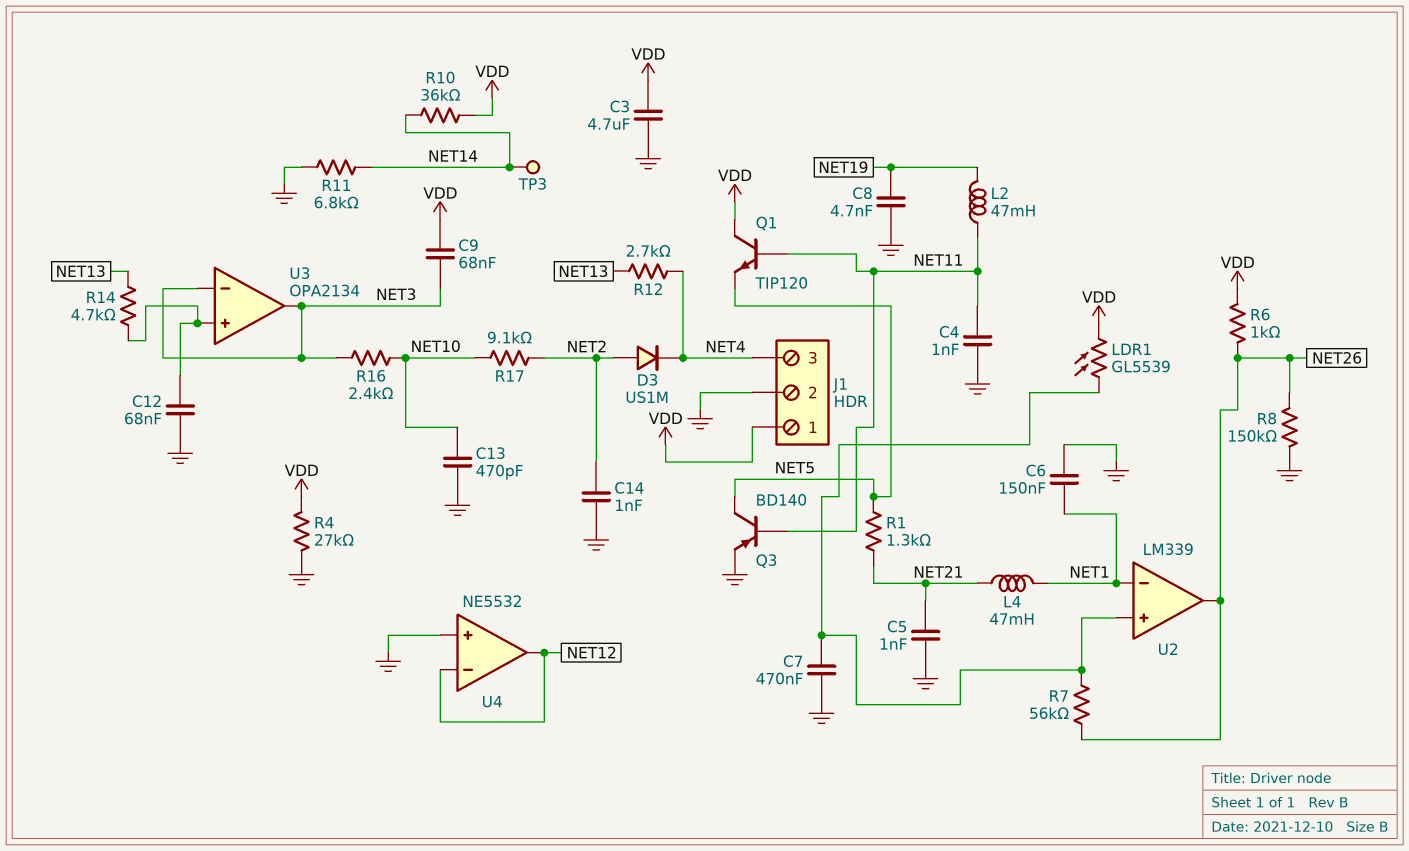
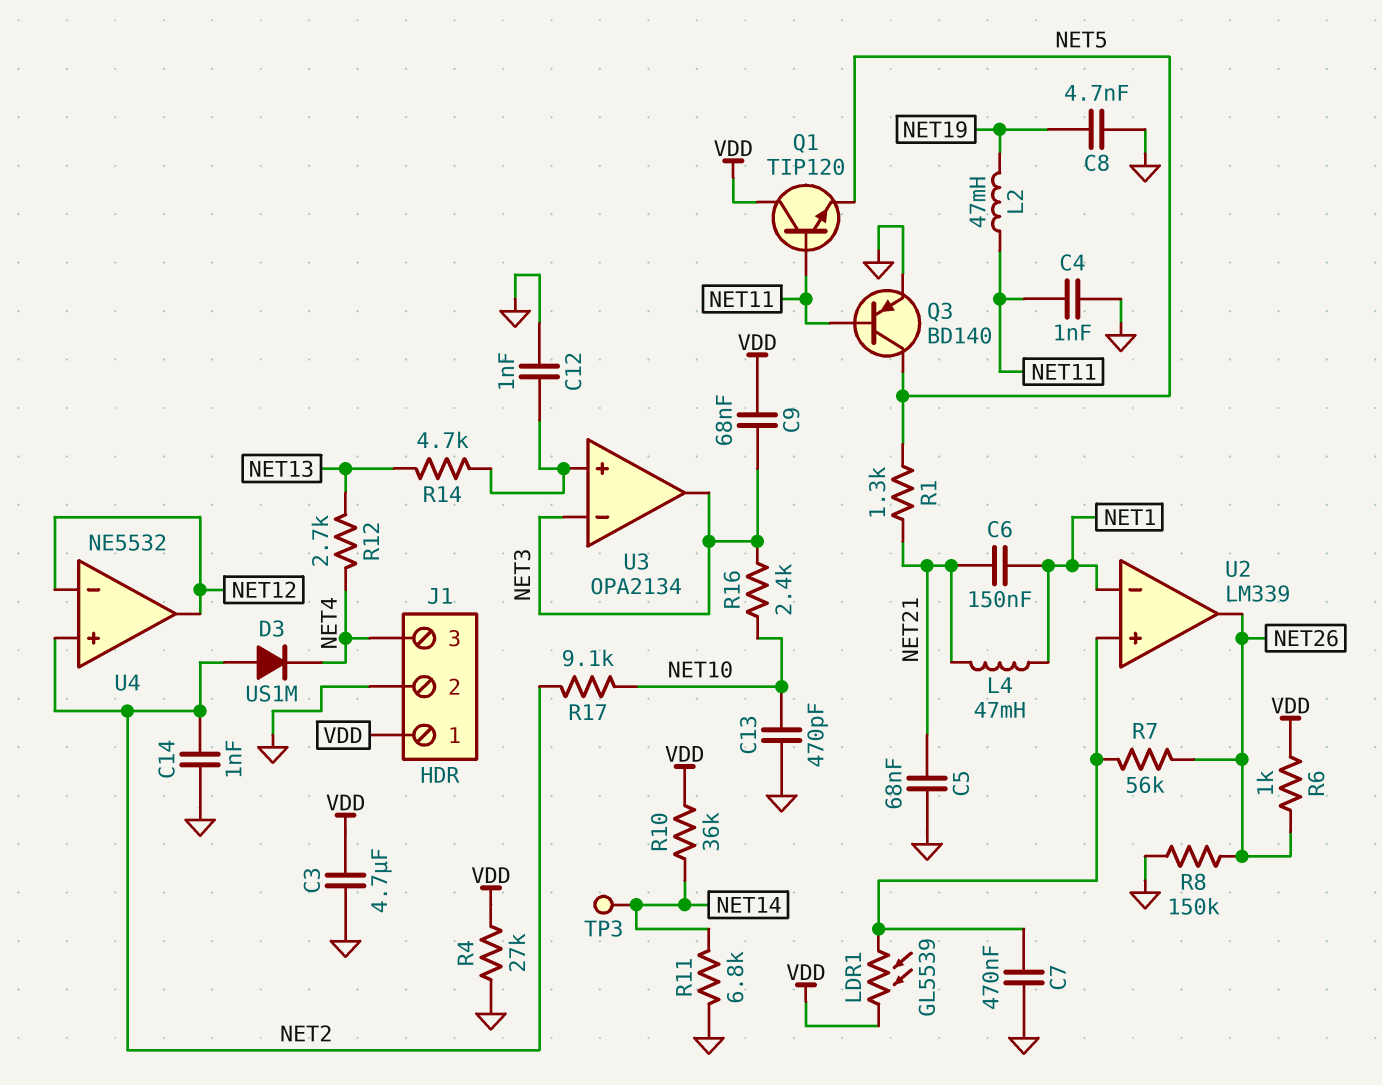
C5: 1nF (GND, NET21) -> 68nF (GND, NET21)
C6: 150nF (GND, NET1) -> 150nF (NET1, NET21)
C12: 68nF (GND, U3/in+) -> 1nF (GND, U3/in+)
U4 pin in+: GND -> NET2

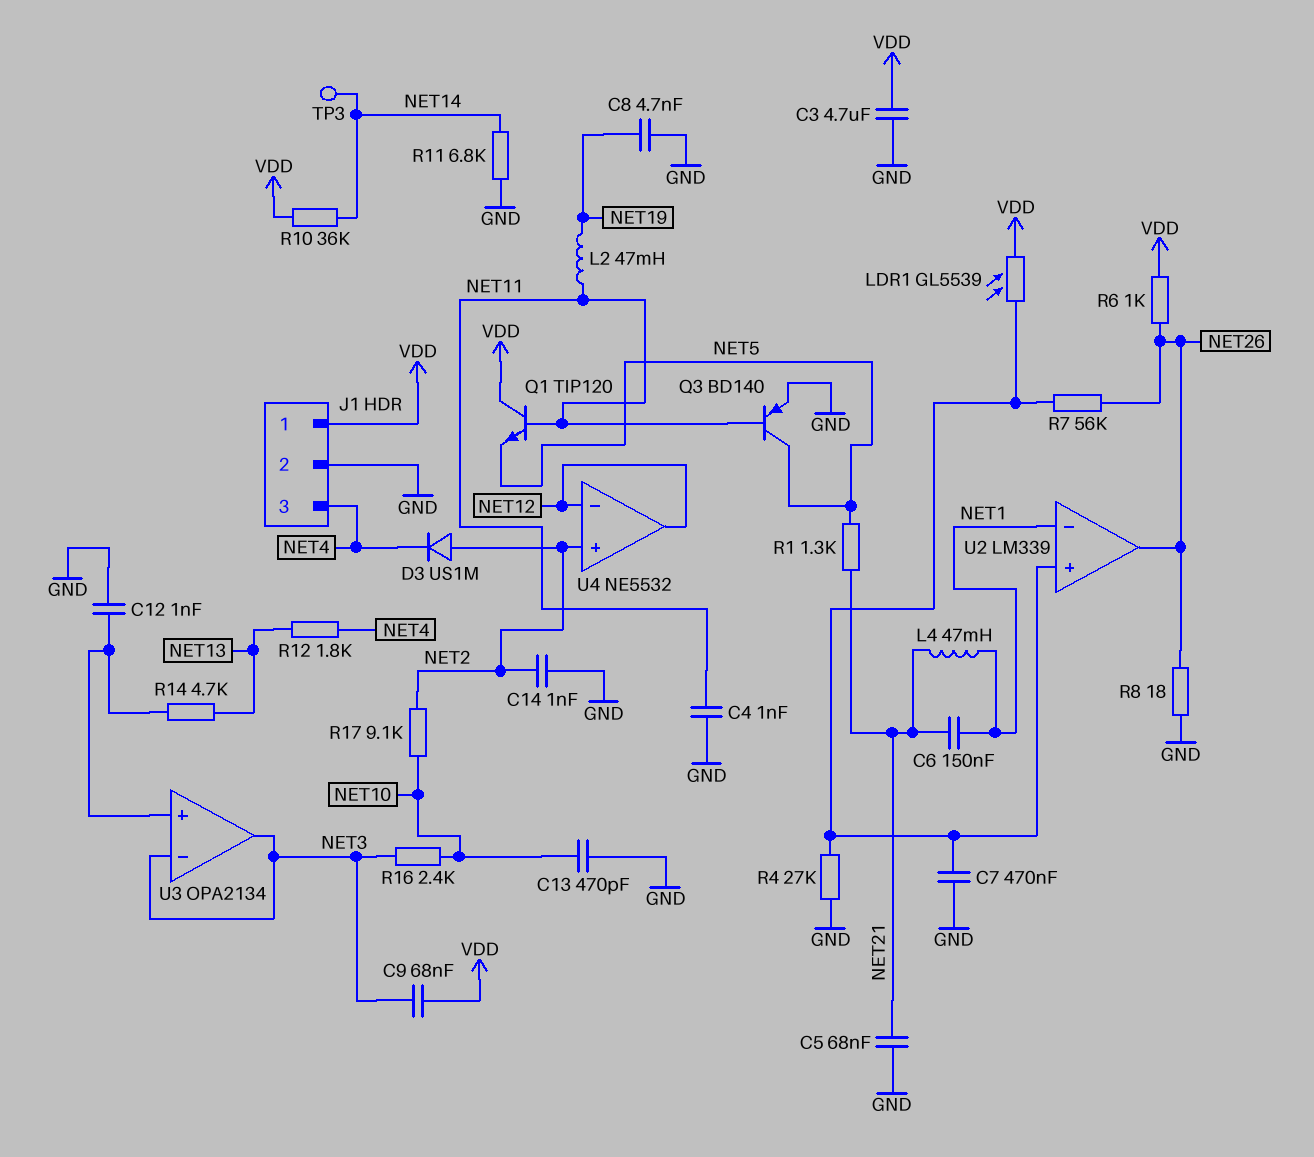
R4: 27k (GND, VDD) -> 27k (GND, U2/in+)
R8: 150k (GND, NET26) -> 18 (GND, NET26)
R12: 2.7k (NET4, NET13) -> 1.8k (NET4, NET13)

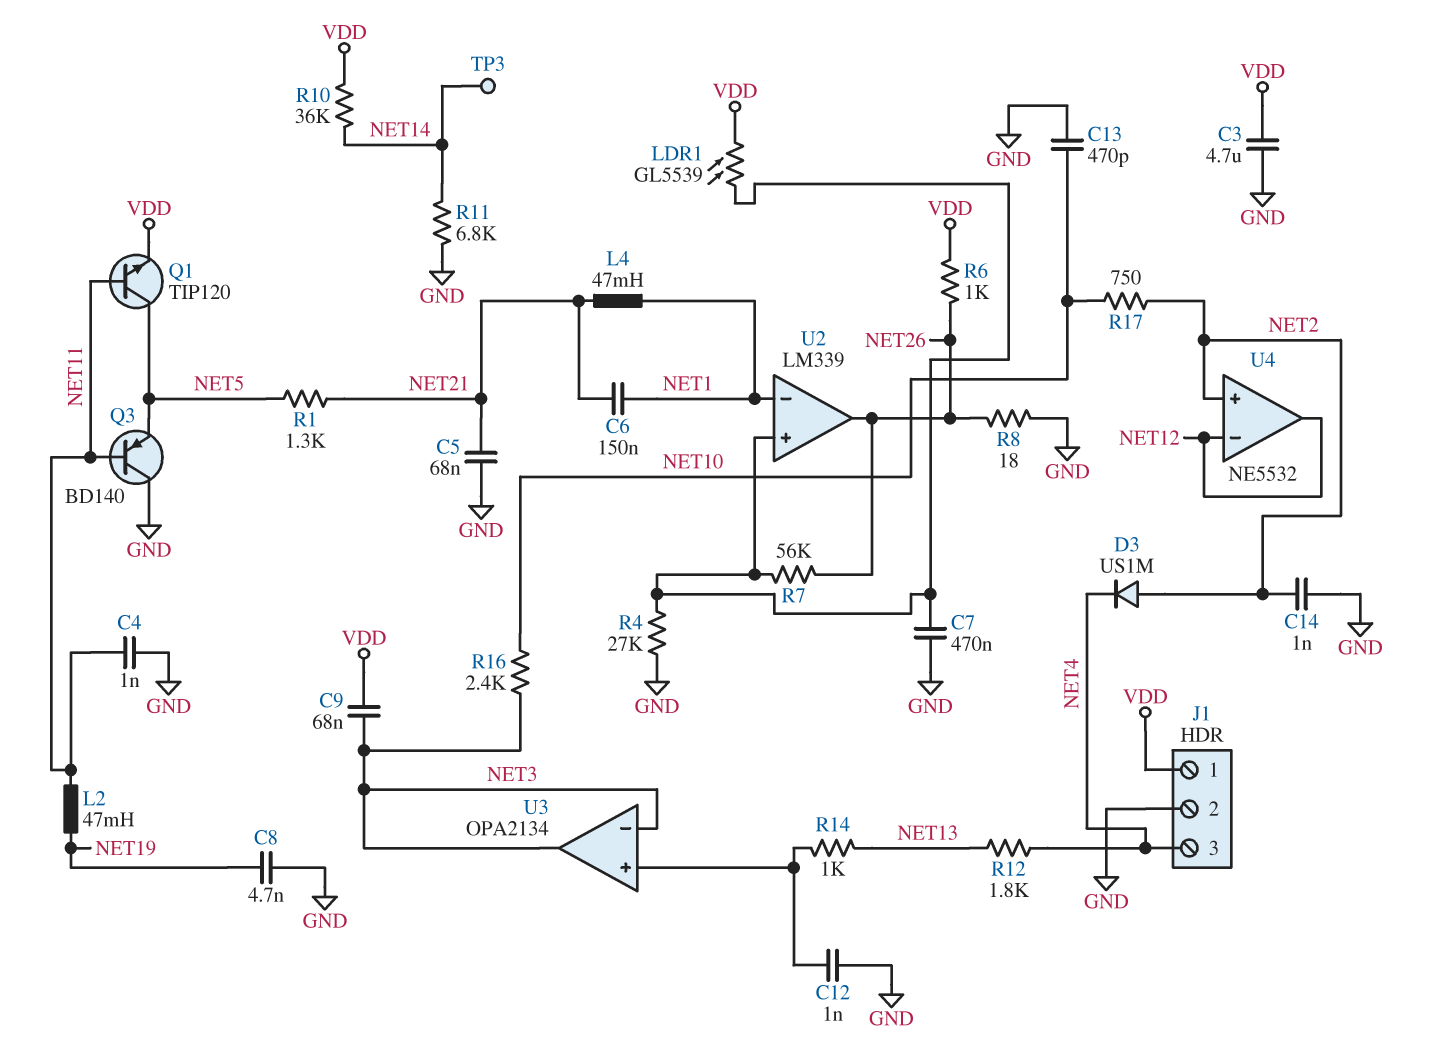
Q1: NPN TIP120 (B NET11, C VDD, E NET5) -> NPN TIP120 (B NET11, C NET5, E VDD)
Q3: PNP BD140 (B NET11, C NET5, E GND) -> PNP BD140 (B NET11, C GND, E NET5)
R14: 4.7k (NET13, U3/in+) -> 1k (NET13, U3/in+)
R17: 9.1k (NET2, NET10) -> 750 (NET2, NET10)

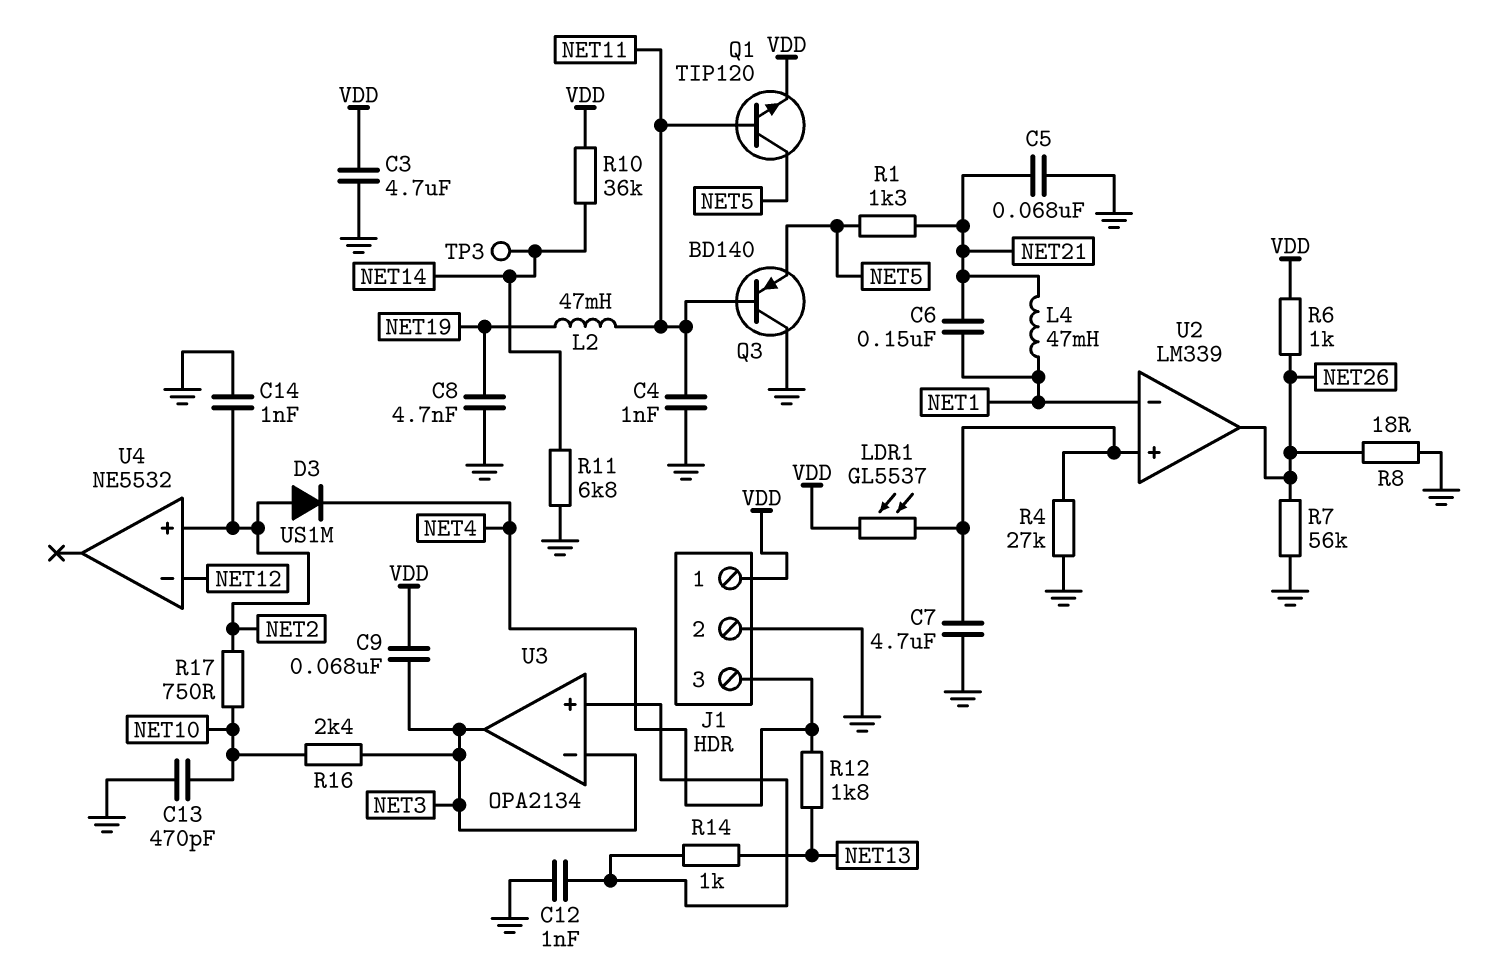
C7: 470nF (GND, U2/in+) -> 4.7uF (GND, U2/in+)
LDR1: GL5539 (U2/in+, VDD) -> GL5537 (U2/in+, VDD)
R7: 56k (NET26, U2/in+) -> 56k (GND, NET26)
U4 pin out: NET12 -> none

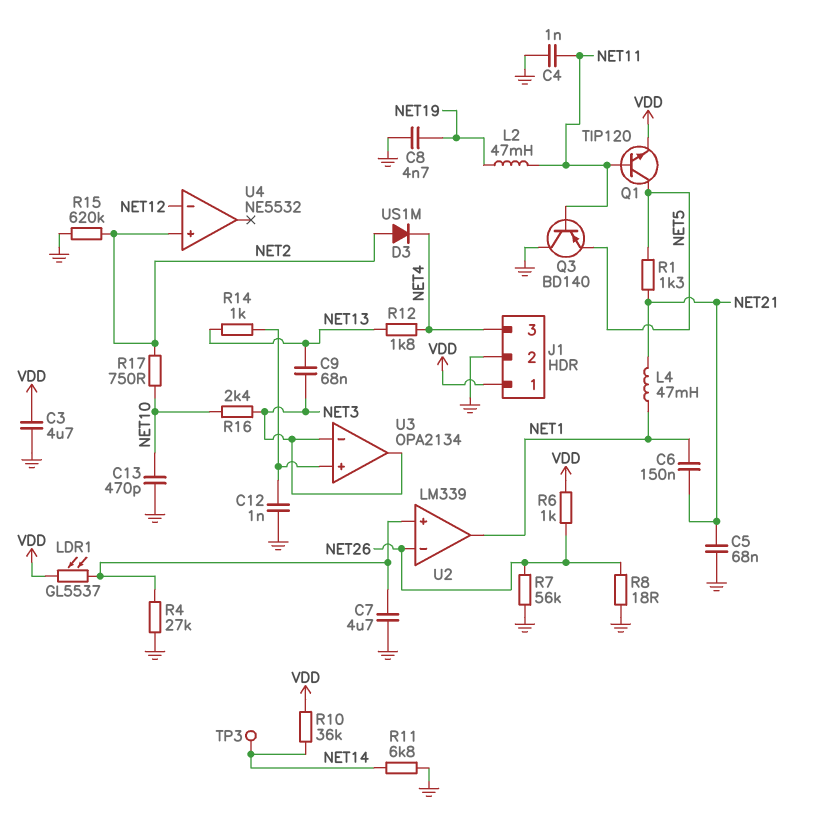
C9: 68nF (NET3, VDD) -> 68nF (NET3, NET13)
C14: 1nF (GND, NET2) -> none
R15: none -> 620k (GND, NET2)
U2 pin in-: NET1 -> NET26
U2 pin out: NET26 -> NET1

